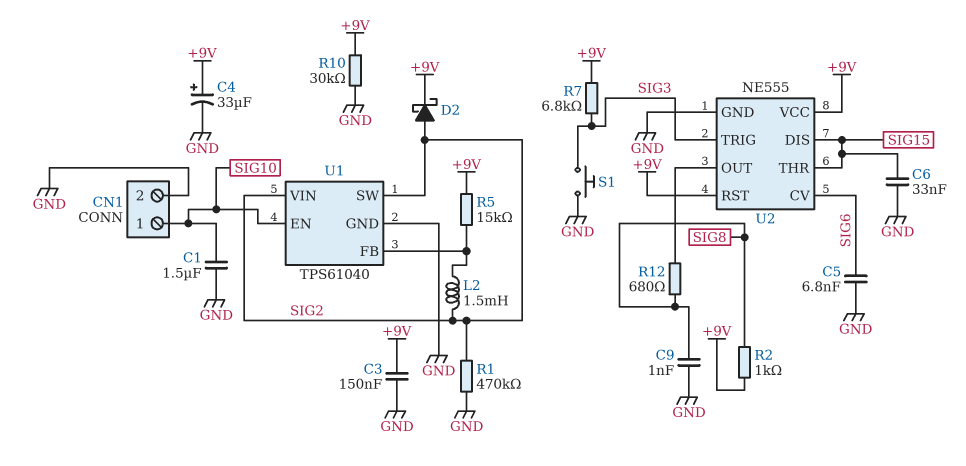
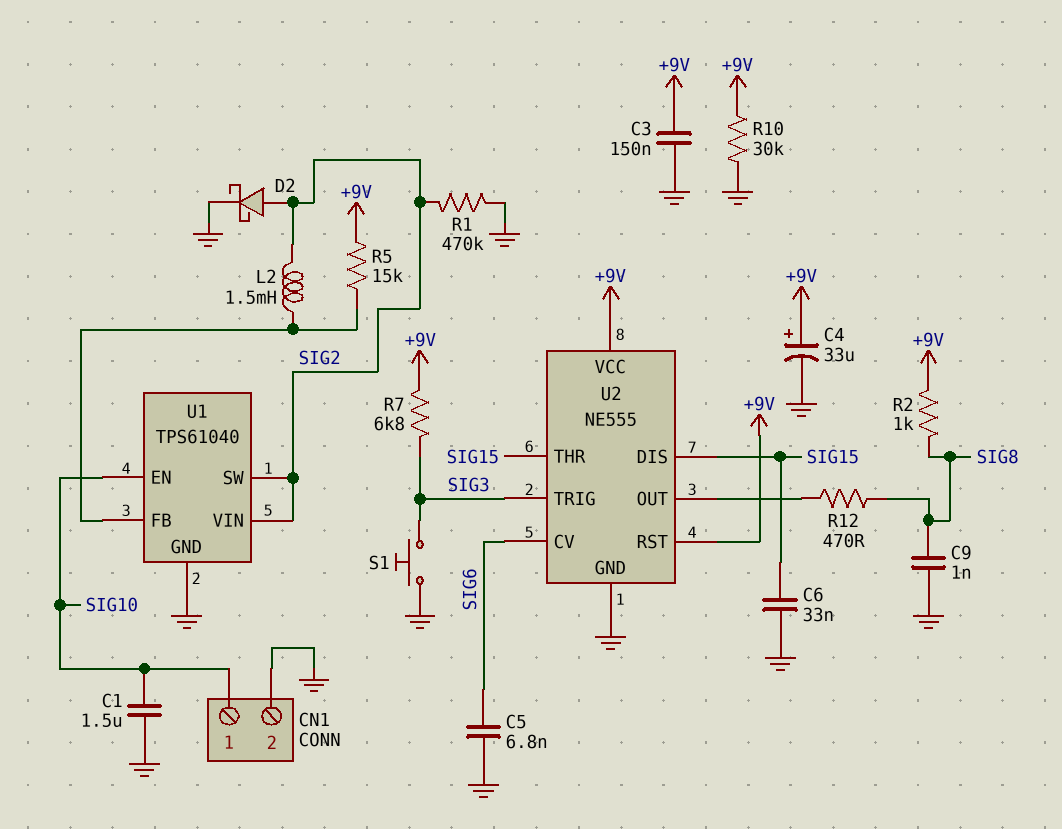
D2: schottky (A SIG2, K +9V) -> schottky (A SIG2, K GND)
R12: 680 (SIG8, U2/OUT) -> 470 (SIG8, U2/OUT)

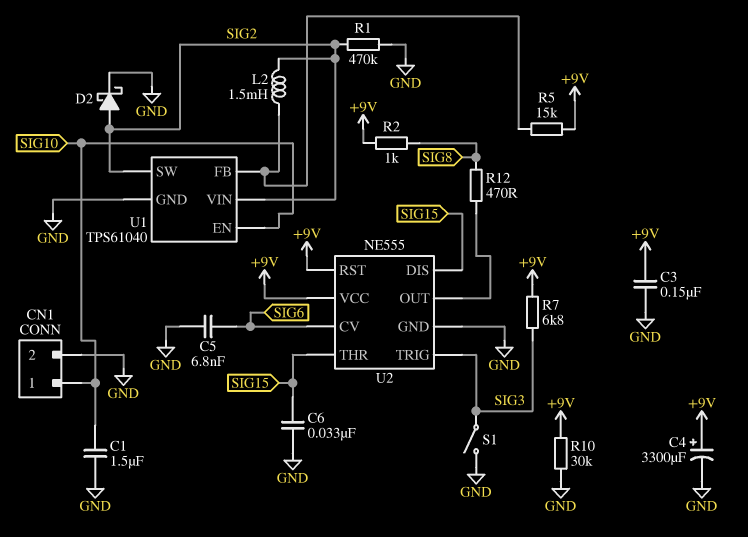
C4: 33uF (plus +9V, minus GND) -> 3300uF (plus +9V, minus GND)
C9: 1nF (GND, SIG8) -> none
S1: button (GND, SIG3) -> switch (GND, SIG3)

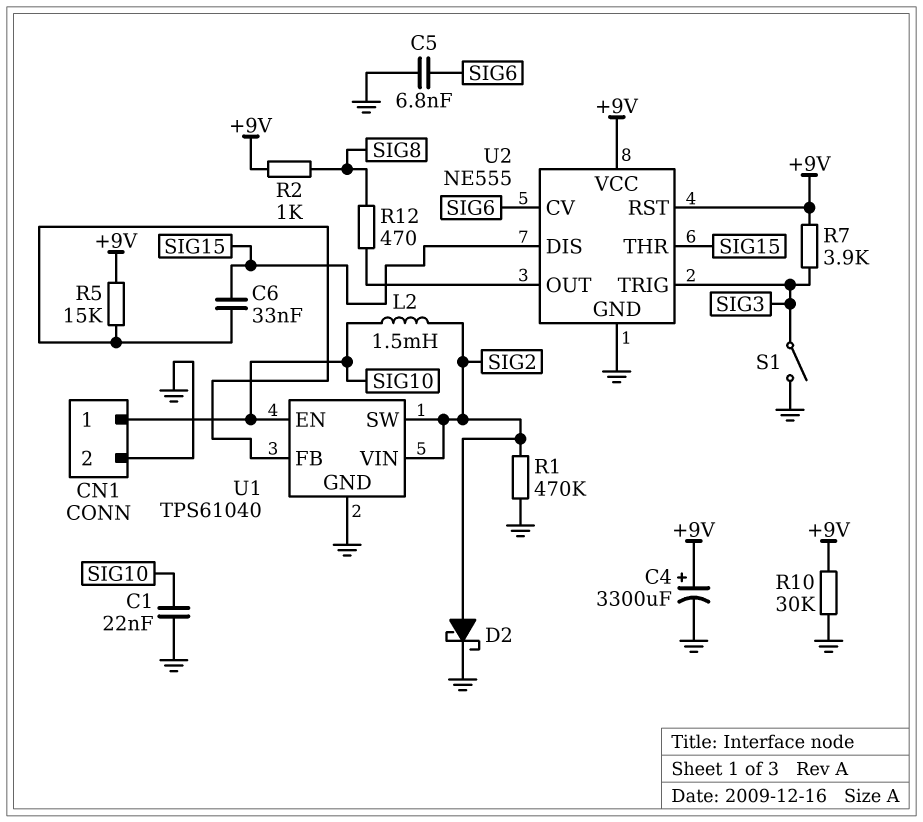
C1: 1.5uF (GND, SIG10) -> 22nF (GND, SIG10)
C3: 150nF (+9V, GND) -> none
C6: 33nF (GND, SIG15) -> 33nF (SIG15, U1/FB)
L2: 1.5mH (SIG2, U1/FB) -> 1.5mH (SIG2, SIG10)
R7: 6.8k (+9V, SIG3) -> 3.9k (+9V, SIG3)

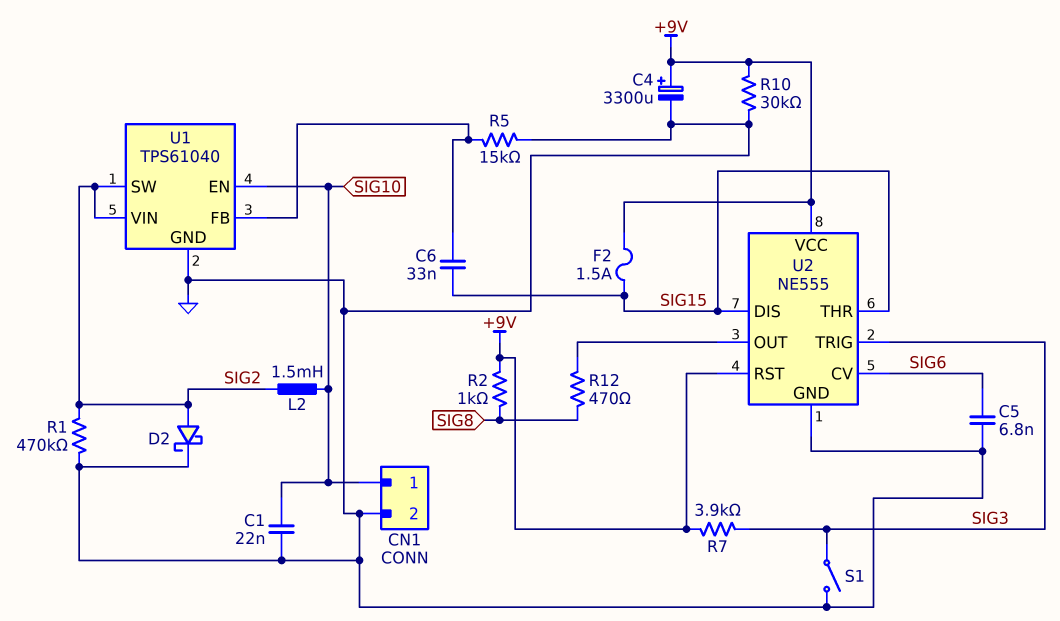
F2: none -> 1.5A (+9V, SIG15)
R5: 15k (+9V, U1/FB) -> 15k (GND, U1/FB)

